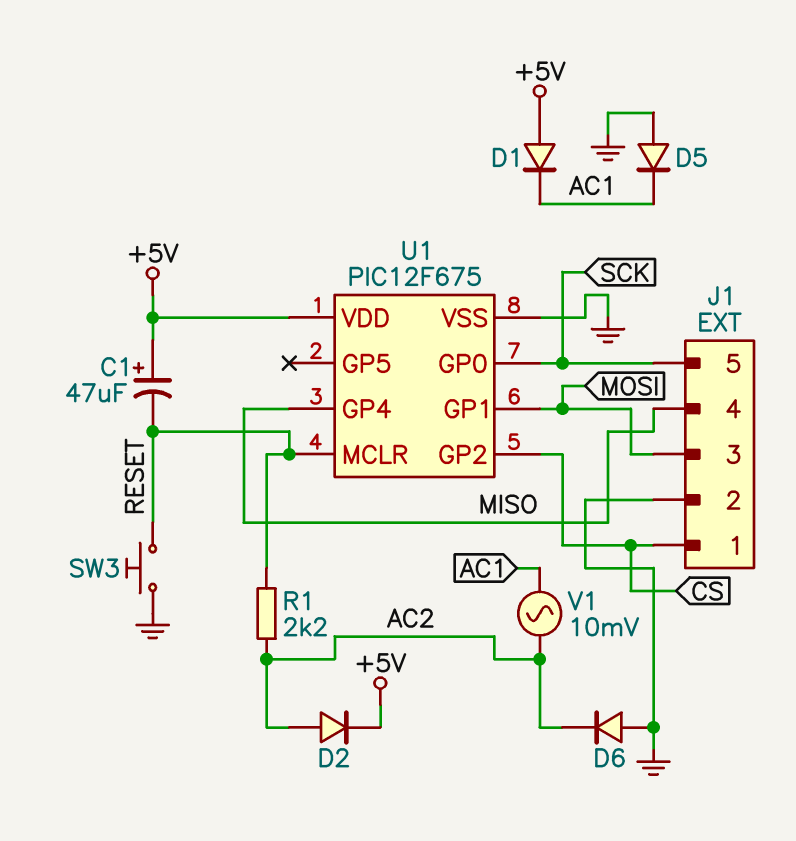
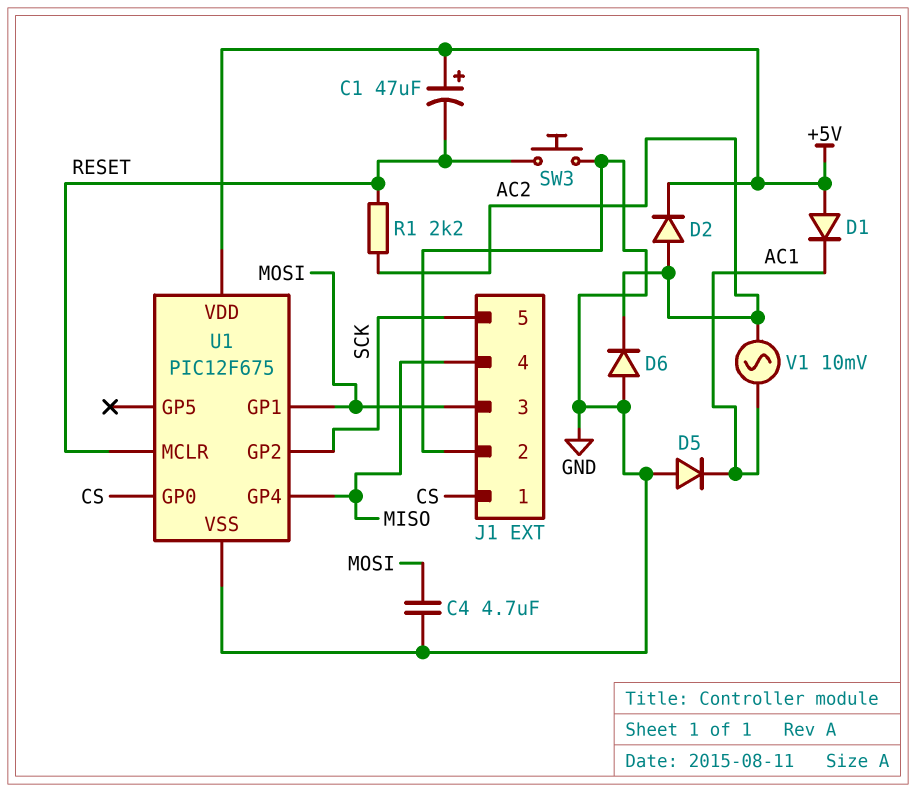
C4: none -> 4.7uF (GND, MOSI)
U1 pin GP0: SCK -> CS
U1 pin GP2: CS -> SCK

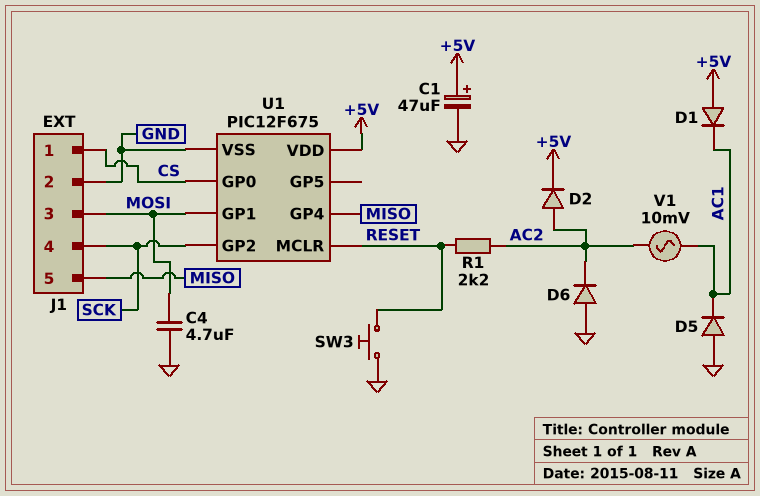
C1: 47uF (plus +5V, minus RESET) -> 47uF (plus +5V, minus GND)
J1 pin 4: MISO -> SCK
J1 pin 5: SCK -> MISO

